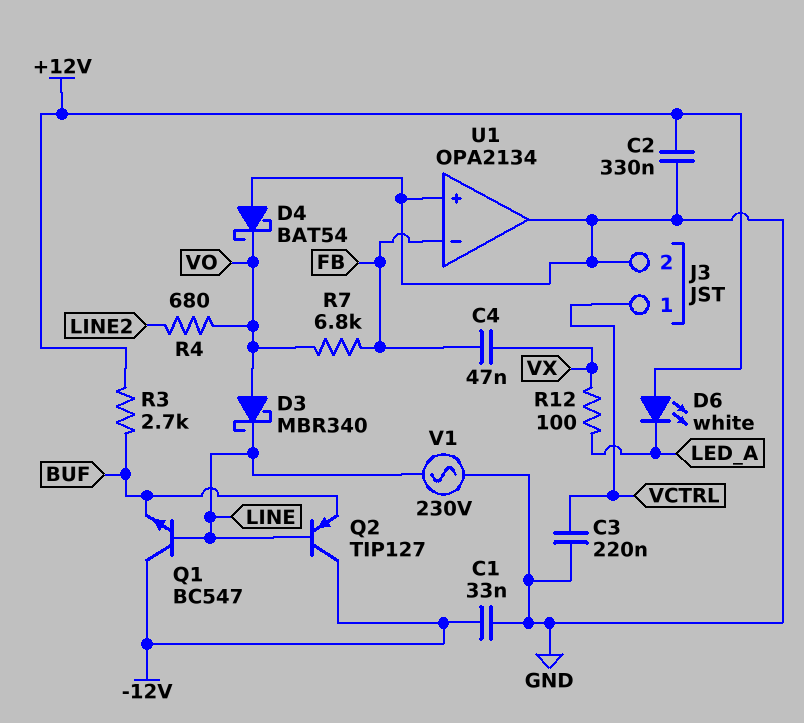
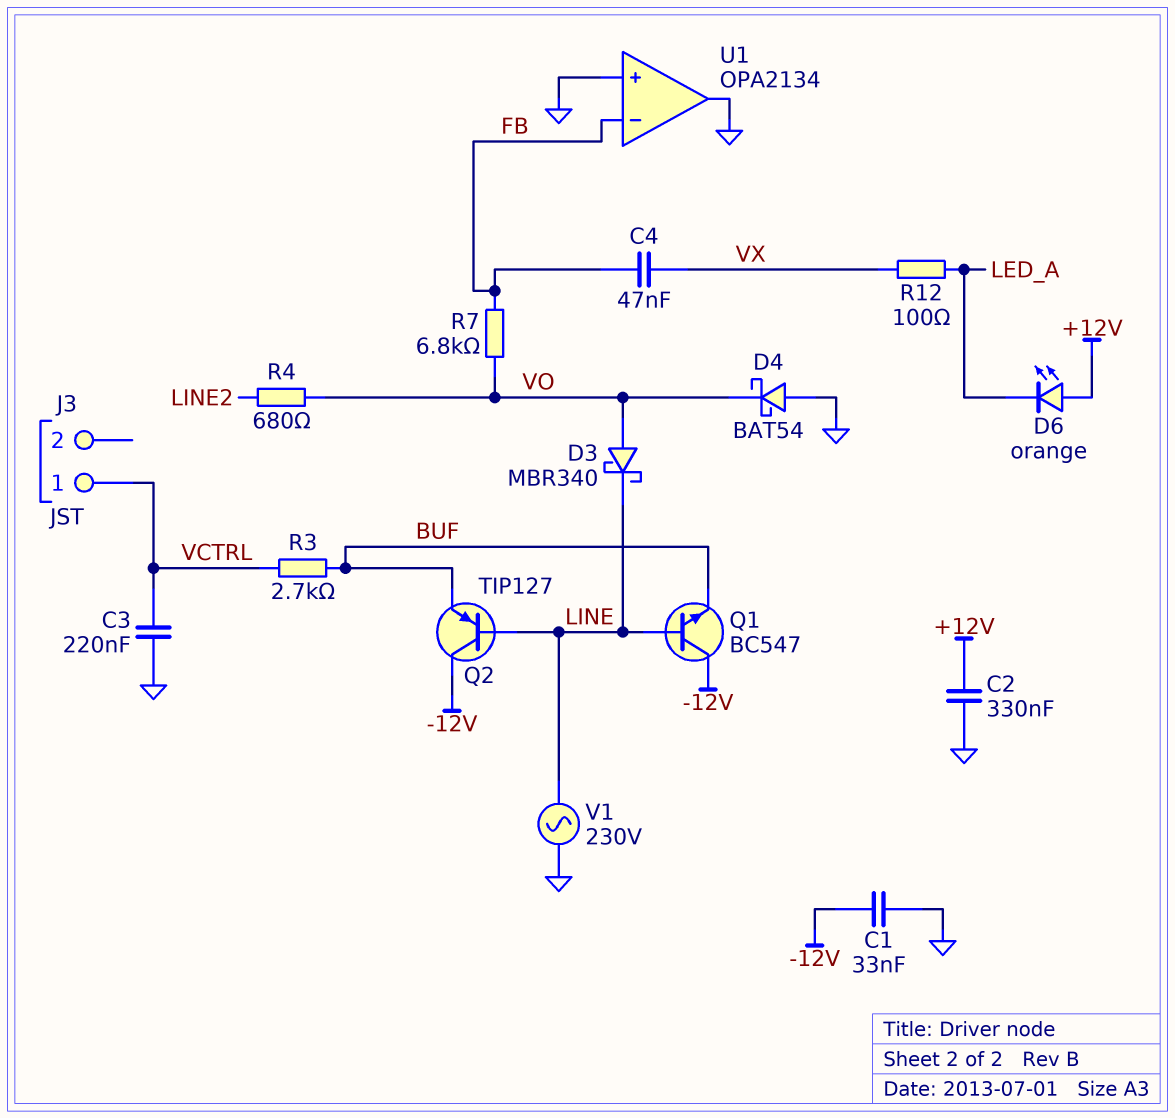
D6: LED white (A +12V, K LED_A) -> LED orange (A +12V, K LED_A)
J3 pin 2: GND -> none
R3: 2.7k (+12V, BUF) -> 2.7k (BUF, VCTRL)

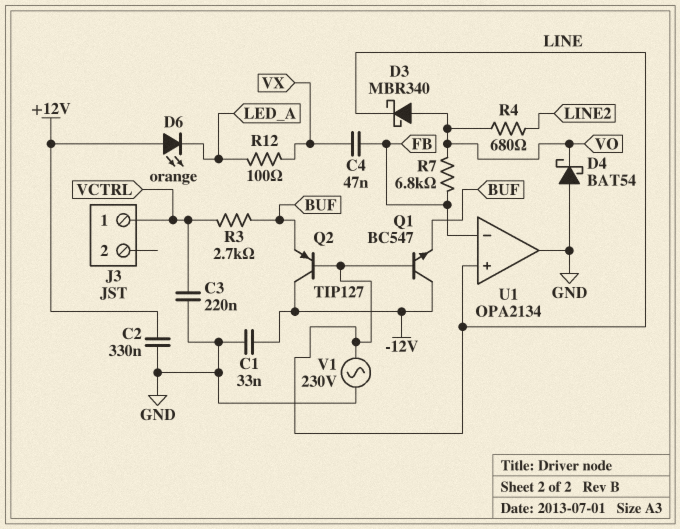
U1 pin in+: GND -> LINE

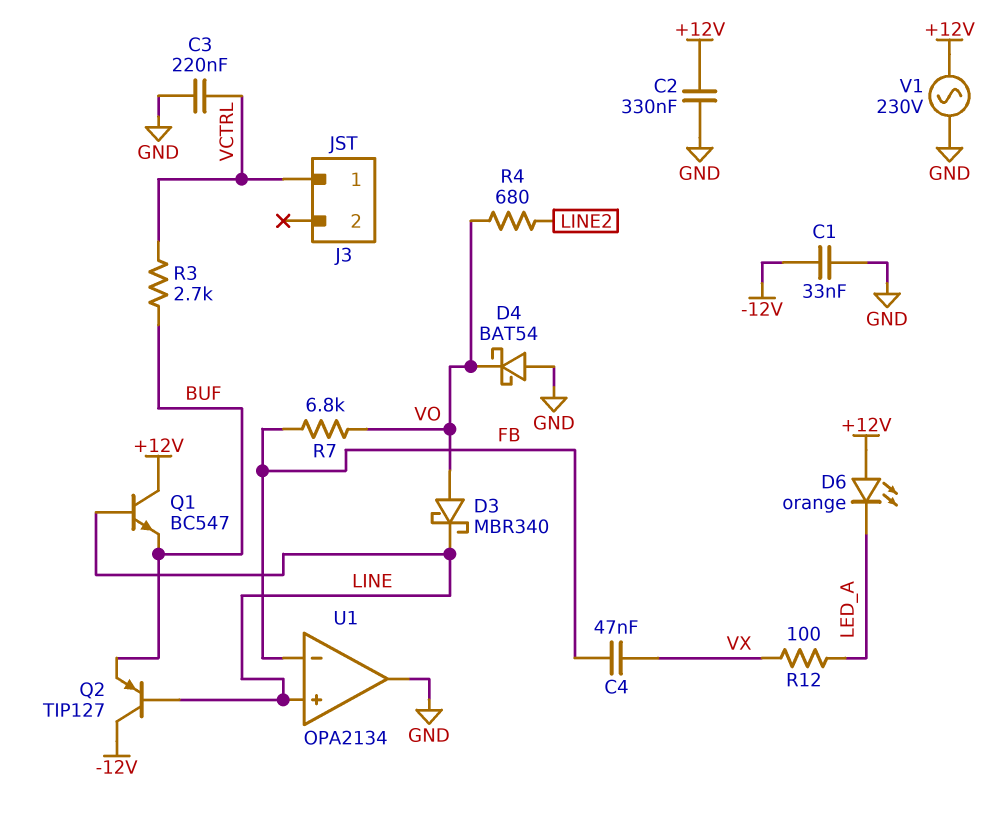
Q1: NPN BC547 (B LINE, C -12V, E BUF) -> NPN BC547 (B LINE, C +12V, E BUF)
V1: AC 230V (GND, LINE) -> AC 230V (+12V, GND)

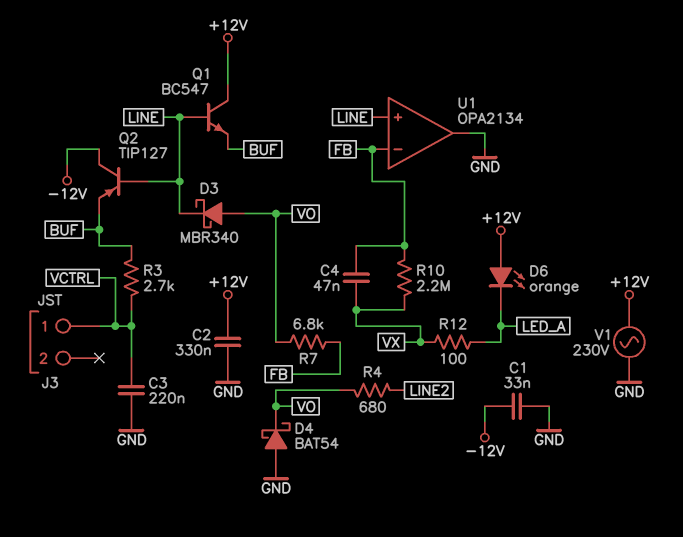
R10: none -> 2.2M (FB, VX)

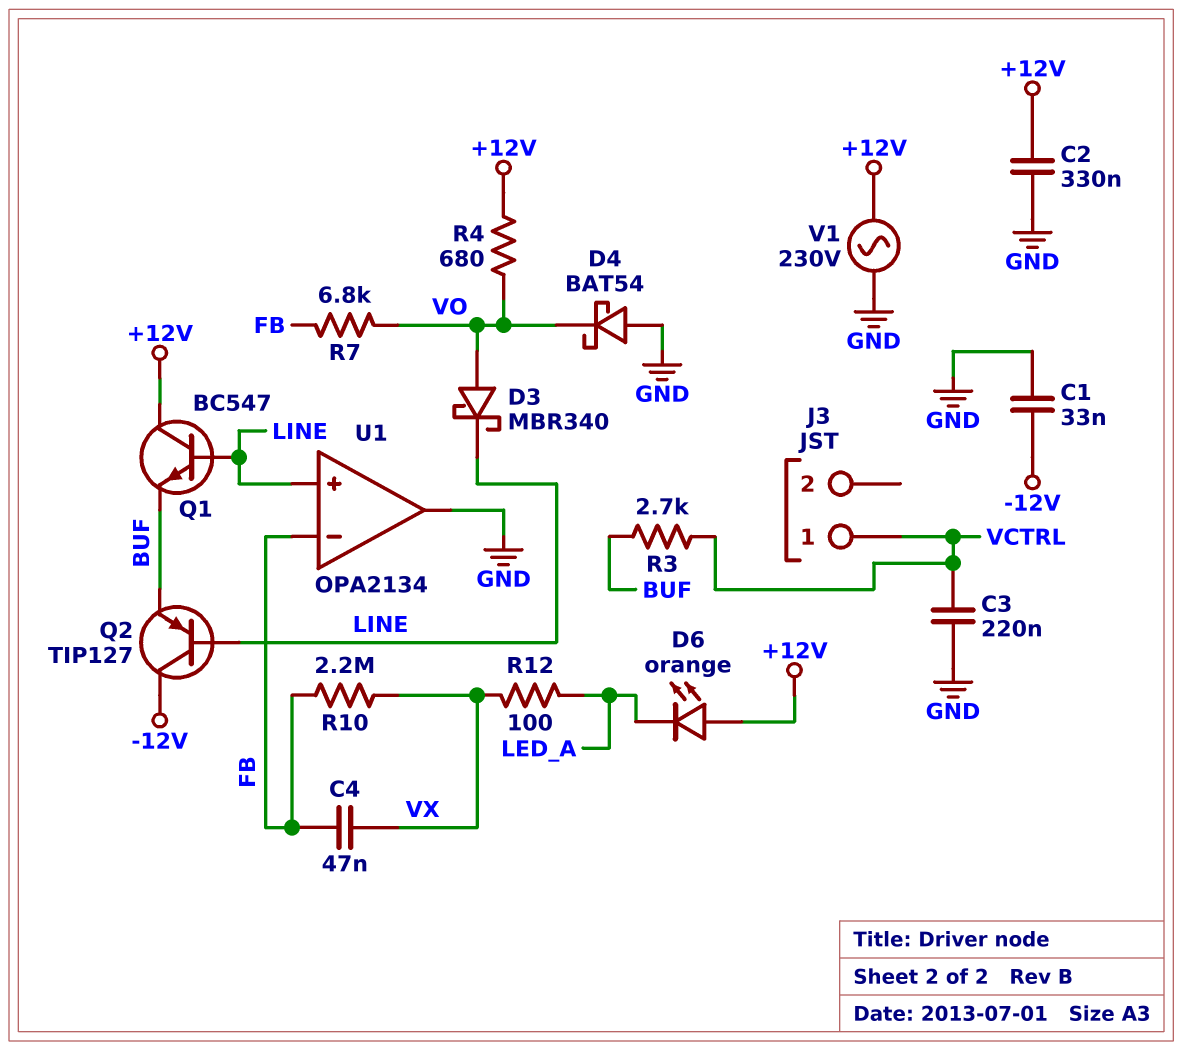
R4: 680 (LINE2, VO) -> 680 (+12V, VO)

